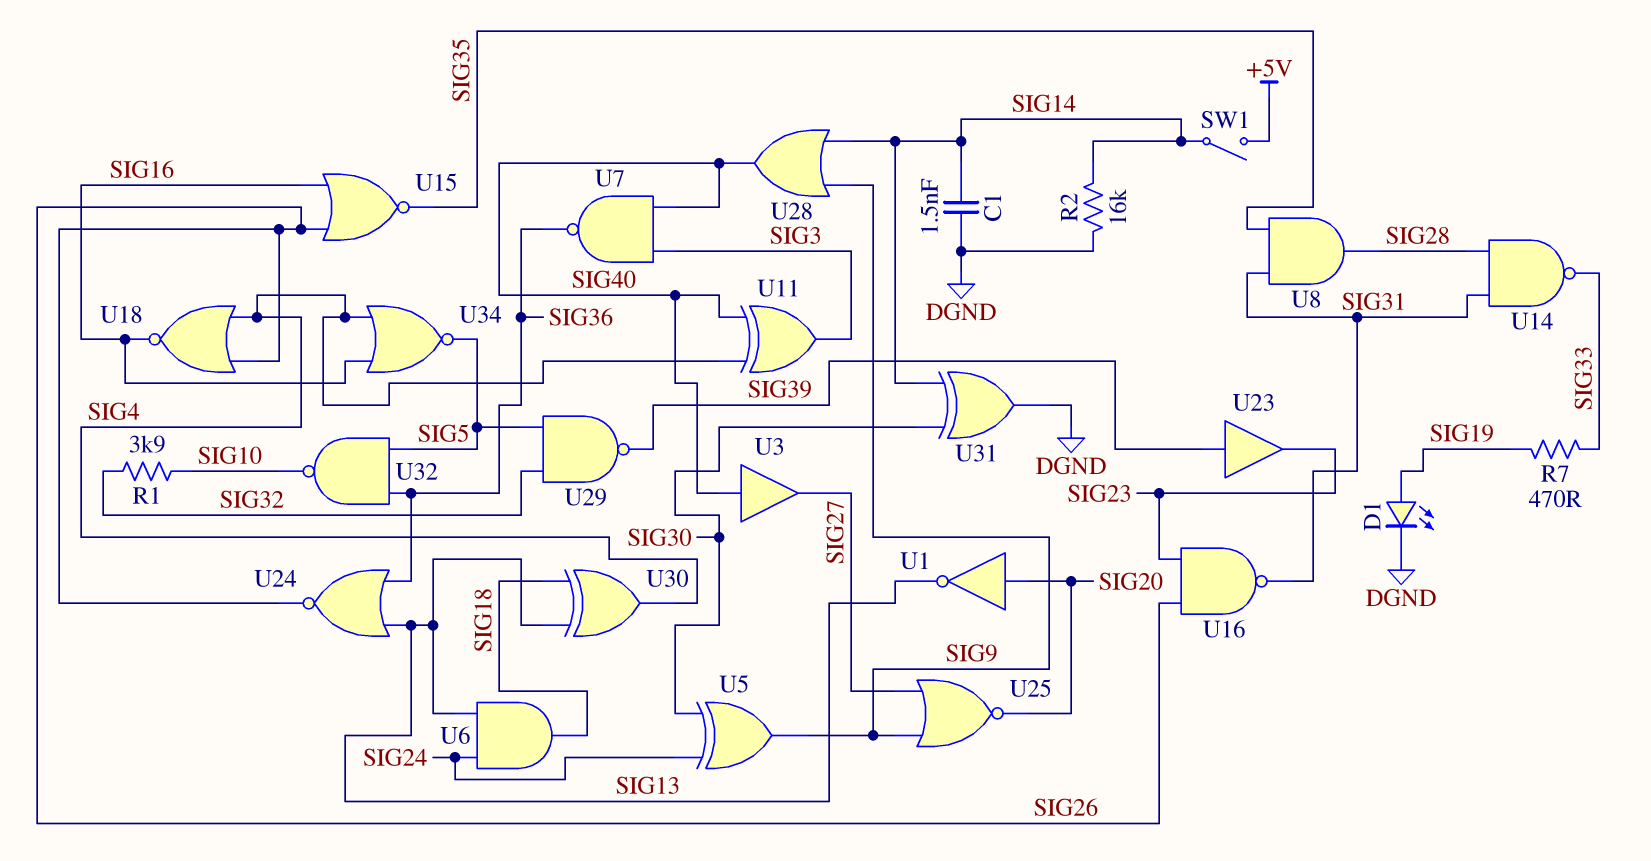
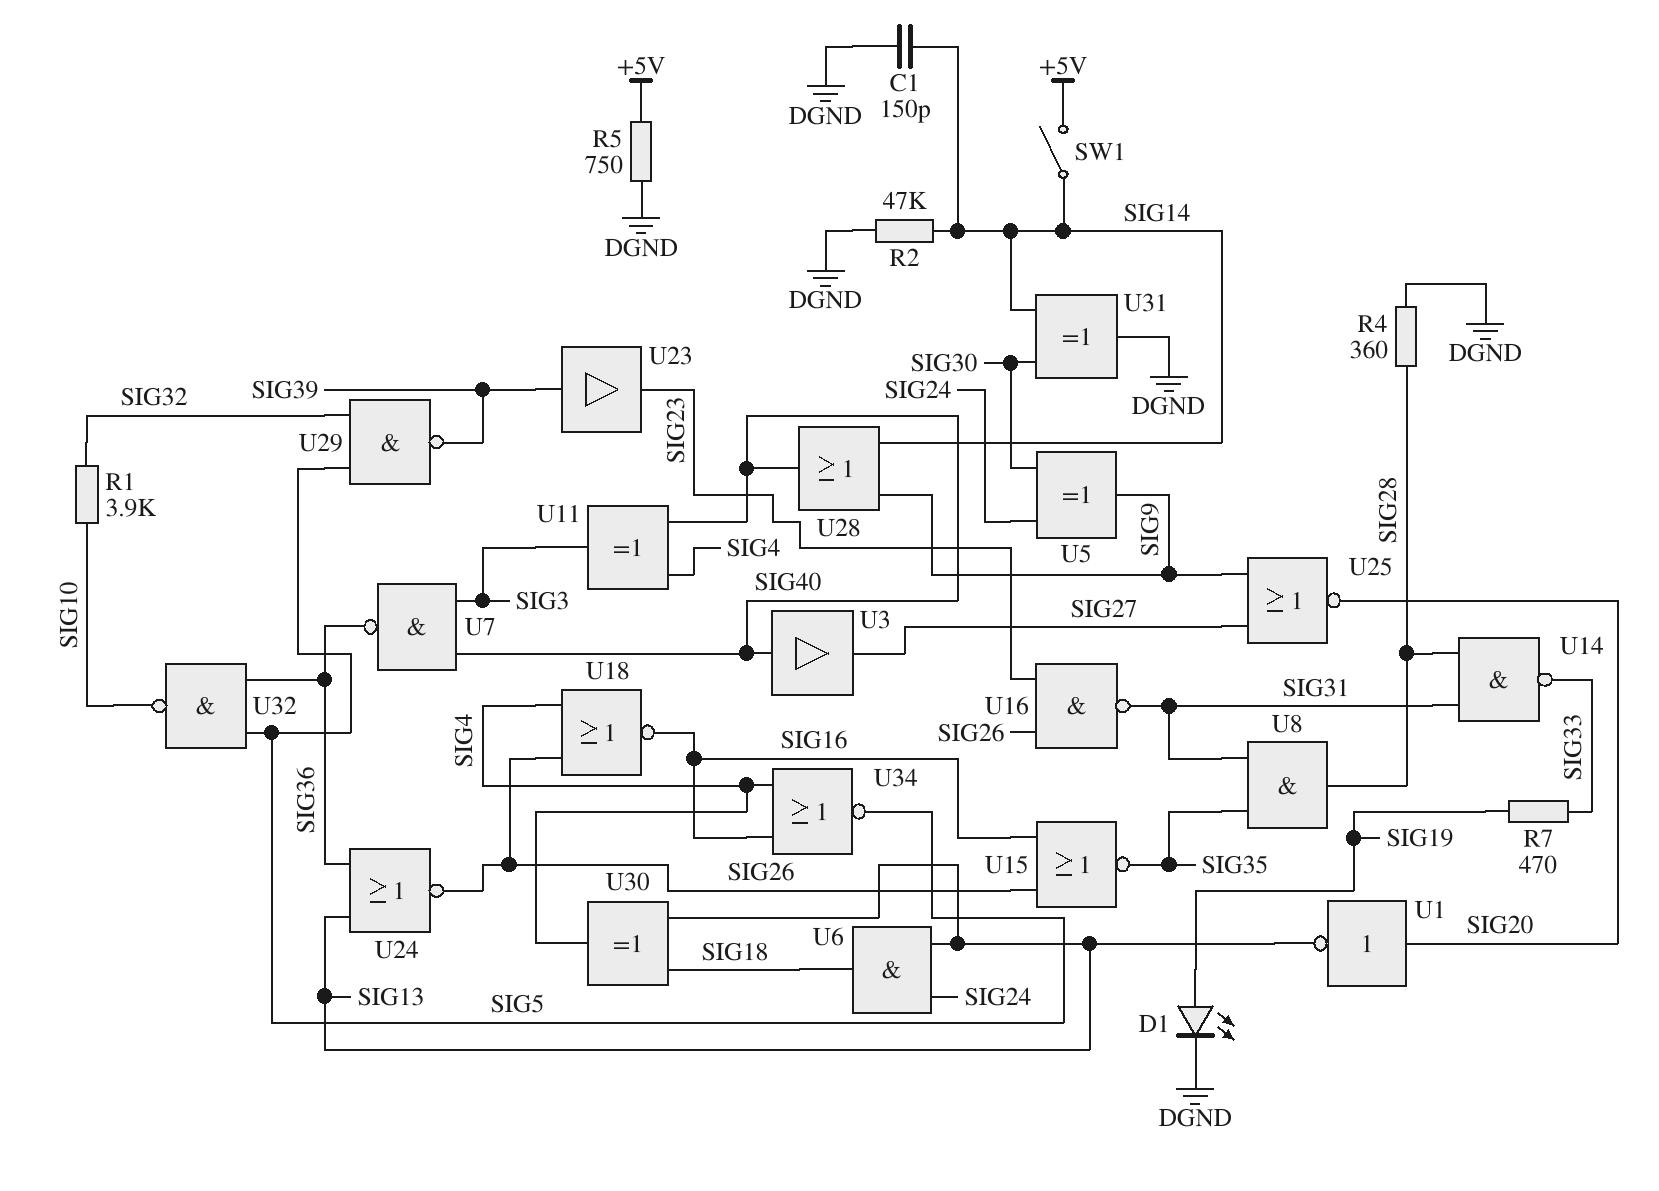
C1: 1.5nF (DGND, SIG14) -> 150pF (DGND, SIG14)
R2: 16k (DGND, SIG14) -> 47k (DGND, SIG14)
R4: none -> 360 (DGND, SIG28)
R5: none -> 750 (+5V, DGND)

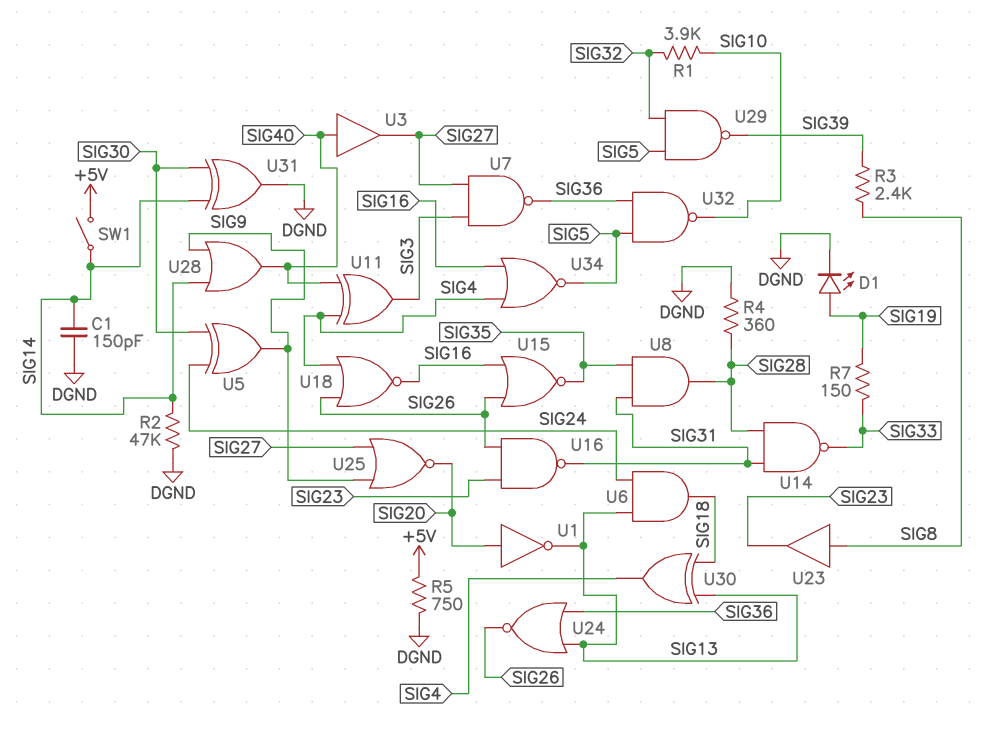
R3: none -> 2.4k (SIG8, SIG39)
R7: 470 (SIG19, SIG33) -> 150 (SIG19, SIG33)
U7: NAND (in SIG3, in SIG40, out SIG36) -> NAND (in SIG3, in SIG27, out SIG36)
U23: buffer (in SIG39, out SIG23) -> buffer (in SIG8, out SIG23)

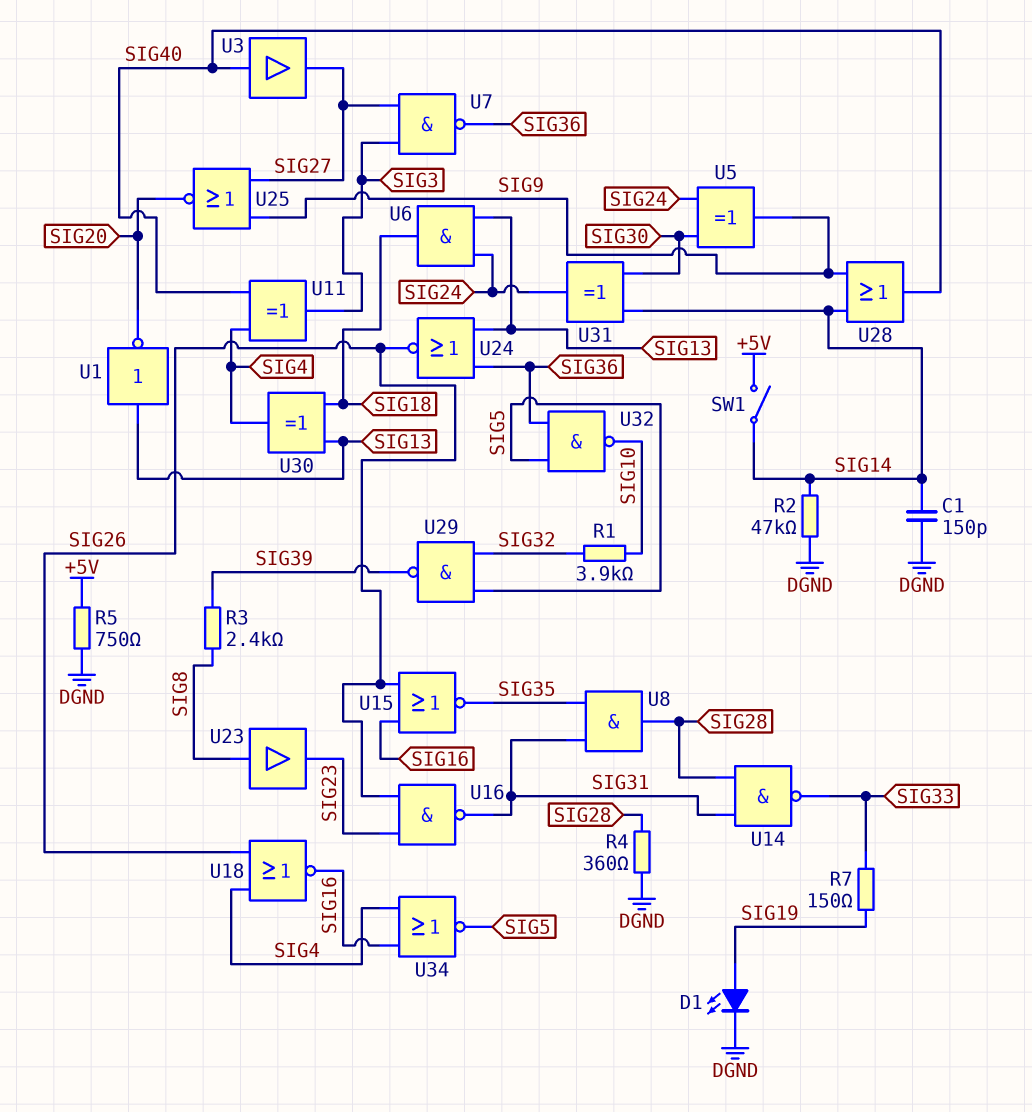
U1: NOT (in SIG20, out SIG13) -> NOT (in SIG13, out SIG20)
U31: XOR (in SIG14, in SIG30, out DGND) -> XOR (in SIG14, in SIG30, out SIG24)

